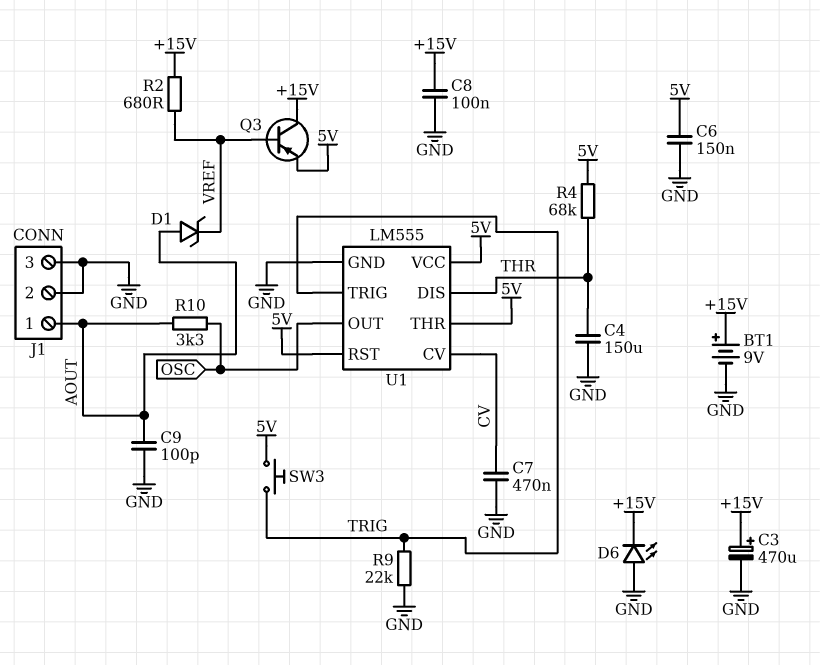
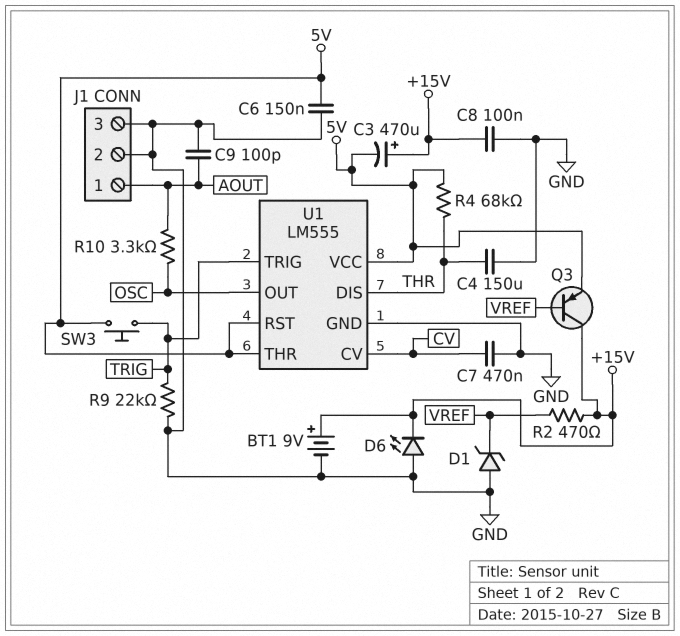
C3: 470uF (plus +15V, minus GND) -> 470uF (plus +15V, minus 5V)
D1: zener (A AOUT, K VREF) -> zener (A GND, K VREF)
R2: 680 (+15V, VREF) -> 470 (+15V, VREF)

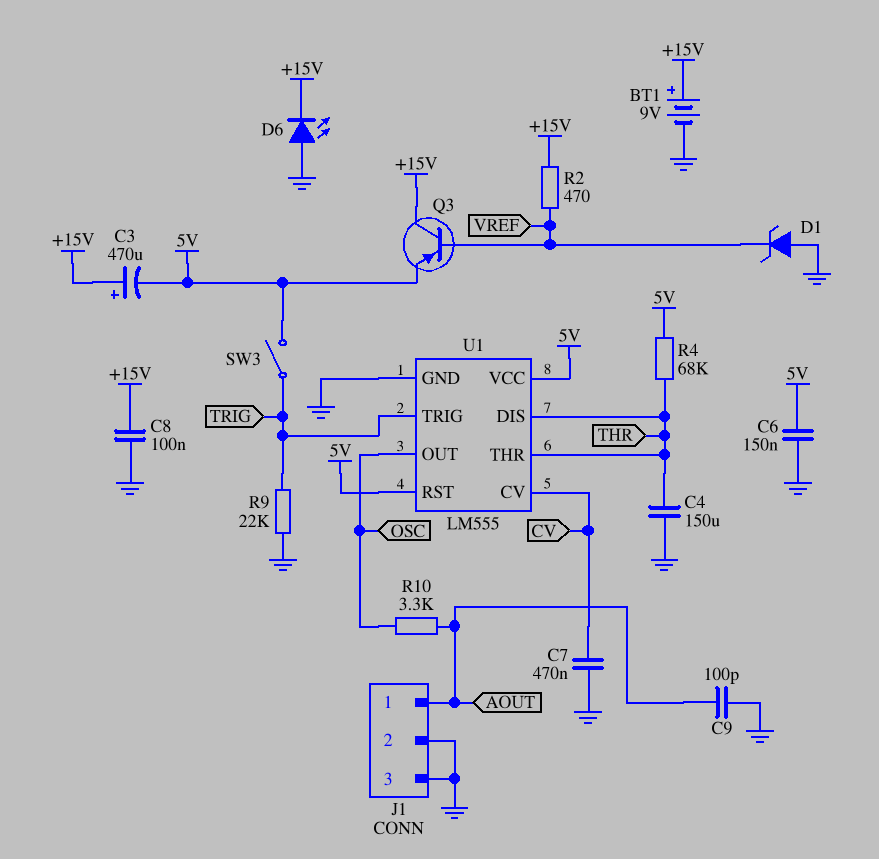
SW3: button (5V, TRIG) -> switch (5V, TRIG)
U1 pin THR: 5V -> THR

